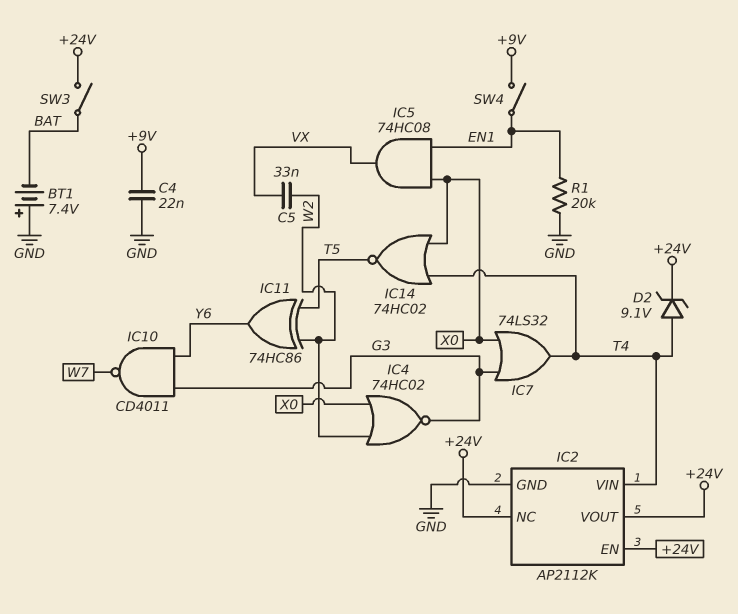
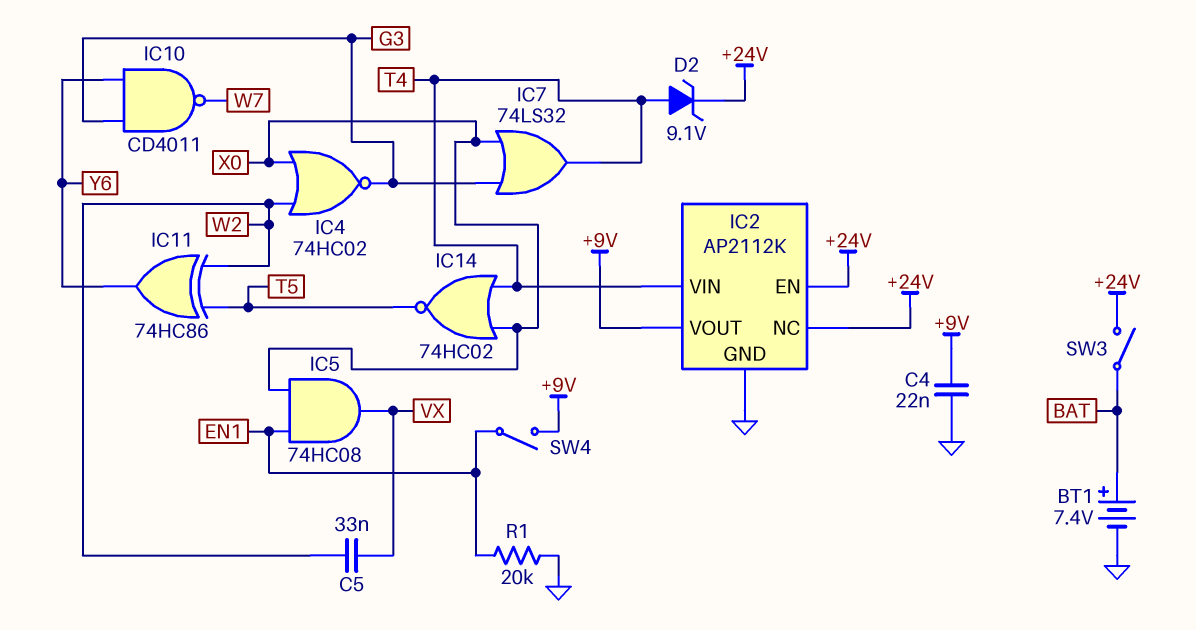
BT1: 7.4V (plus GND, minus BAT) -> 7.4V (plus BAT, minus GND)
IC2 pin VOUT: +24V -> +9V

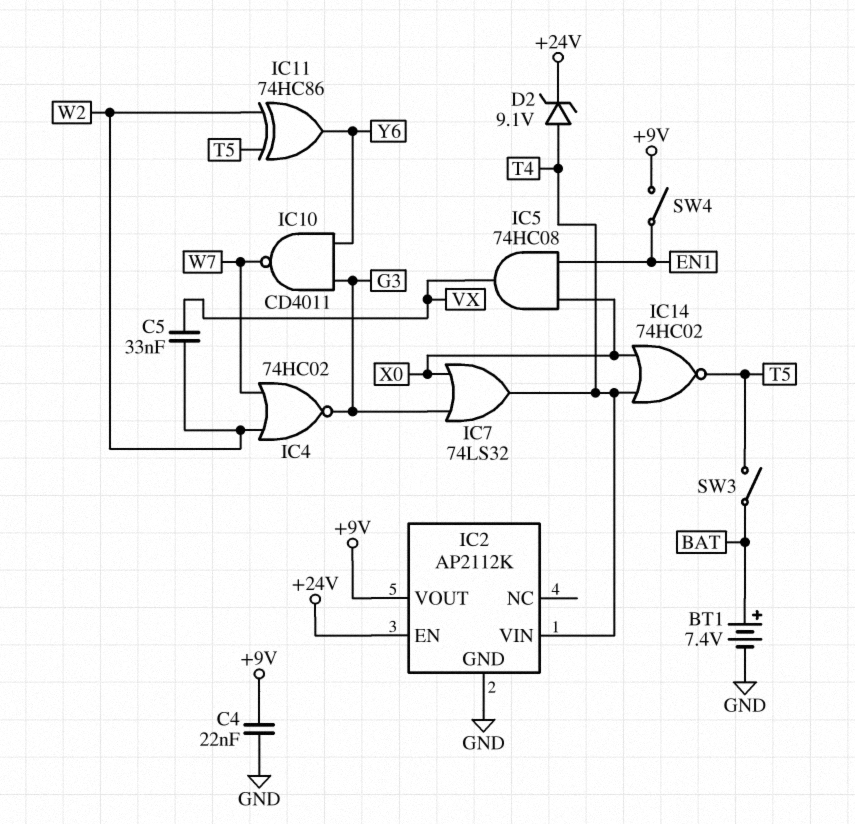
IC2 pin NC: +24V -> none
IC4: NOR 74HC02 (in W2, in X0, out G3) -> NOR 74HC02 (in W2, in W7, out G3)
R1: 20k (EN1, GND) -> none
SW3: switch (+24V, BAT) -> switch (BAT, T5)

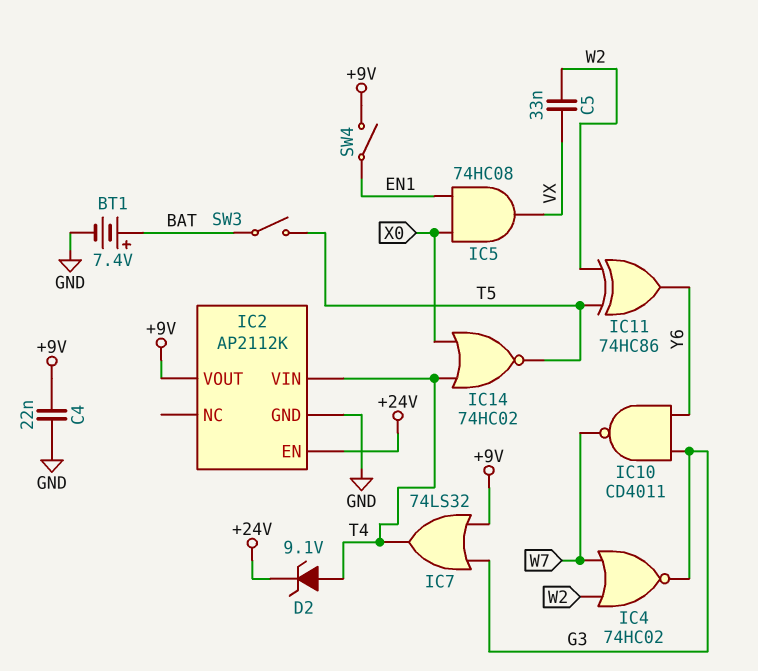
IC7: OR 74LS32 (in G3, in X0, out T4) -> OR 74LS32 (in +9V, in G3, out T4)

